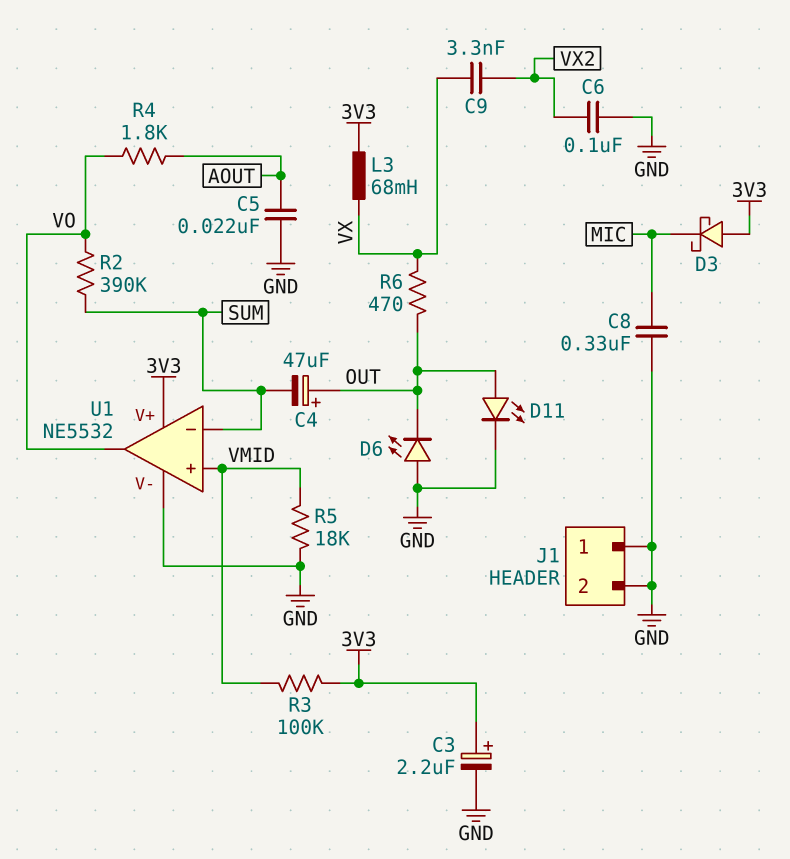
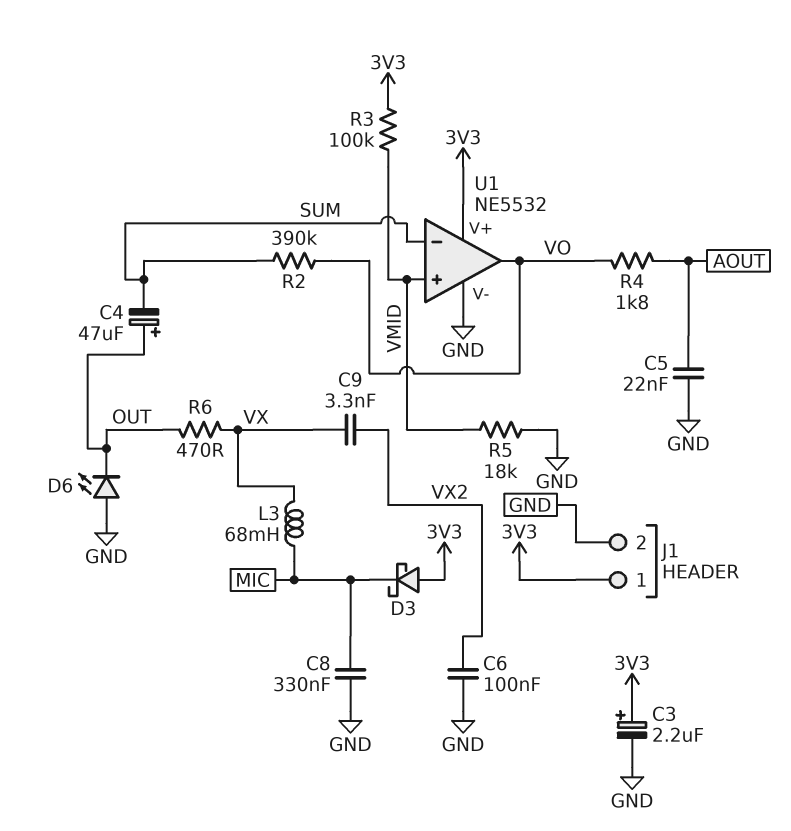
D11: LED (A OUT, K GND) -> none
J1 pin 1: GND -> 3V3
L3: 68mH (3V3, VX) -> 68mH (MIC, VX)

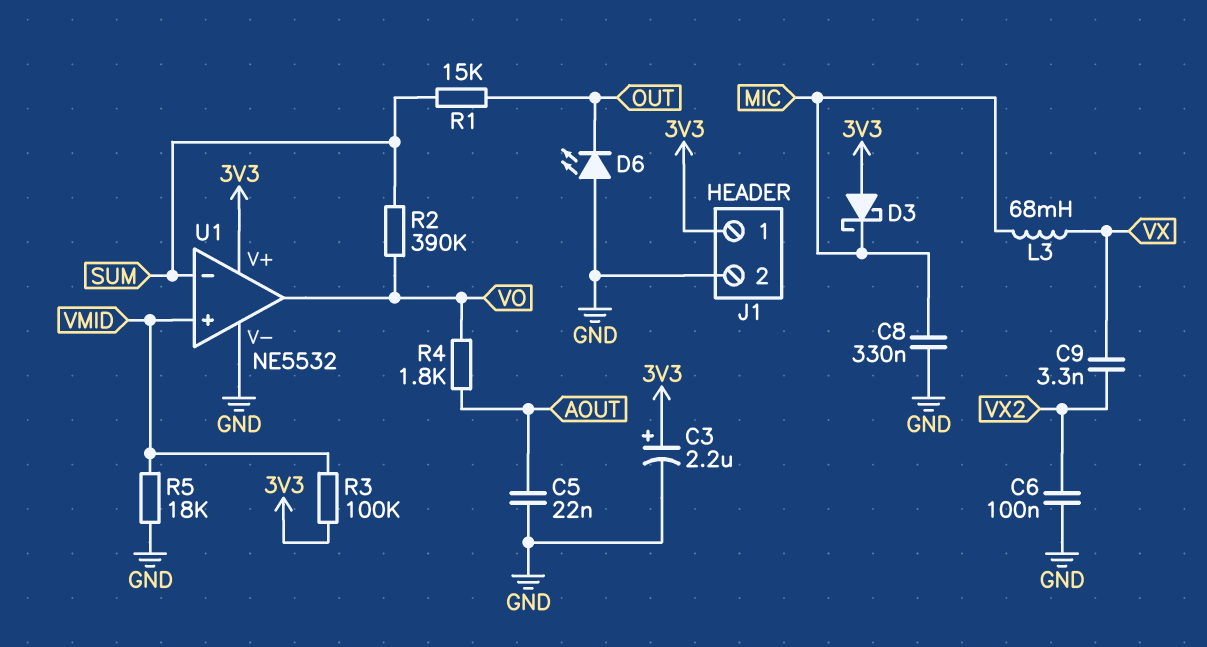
C4: 47uF (plus OUT, minus SUM) -> none
R1: none -> 15k (OUT, SUM)
R6: 470 (OUT, VX) -> none

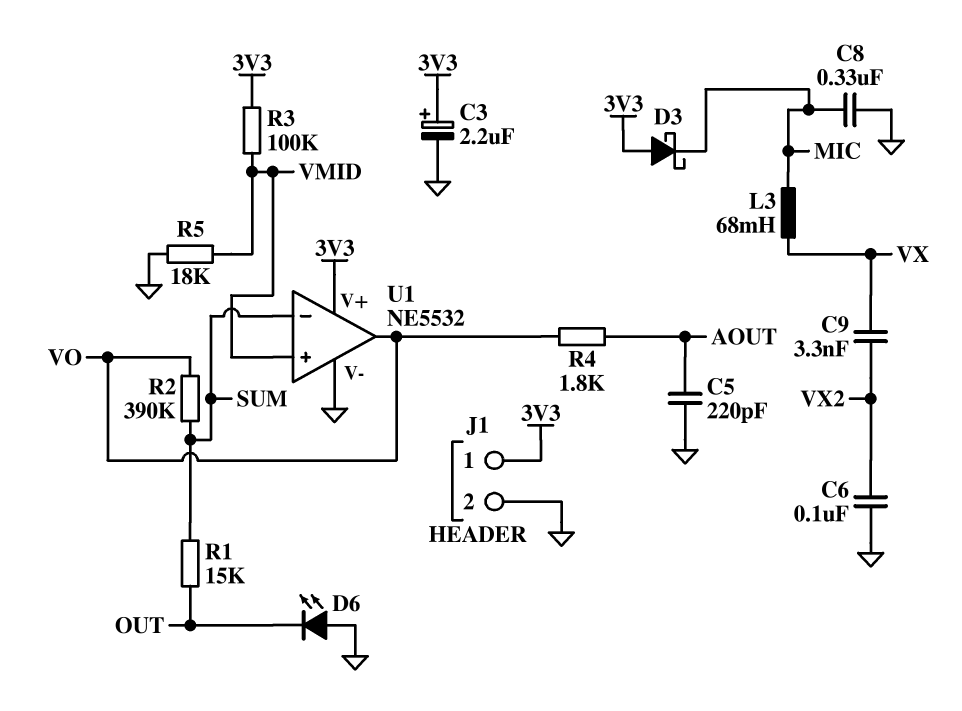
C5: 22nF (AOUT, GND) -> 220pF (AOUT, GND)

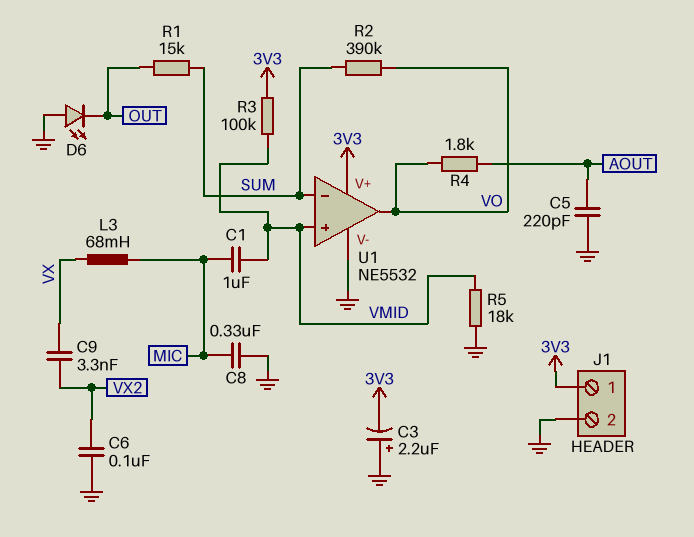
C1: none -> 1uF (MIC, VMID)
C3: 2.2uF (plus 3V3, minus GND) -> 2.2uF (plus GND, minus 3V3)
D3: schottky (A 3V3, K MIC) -> none

